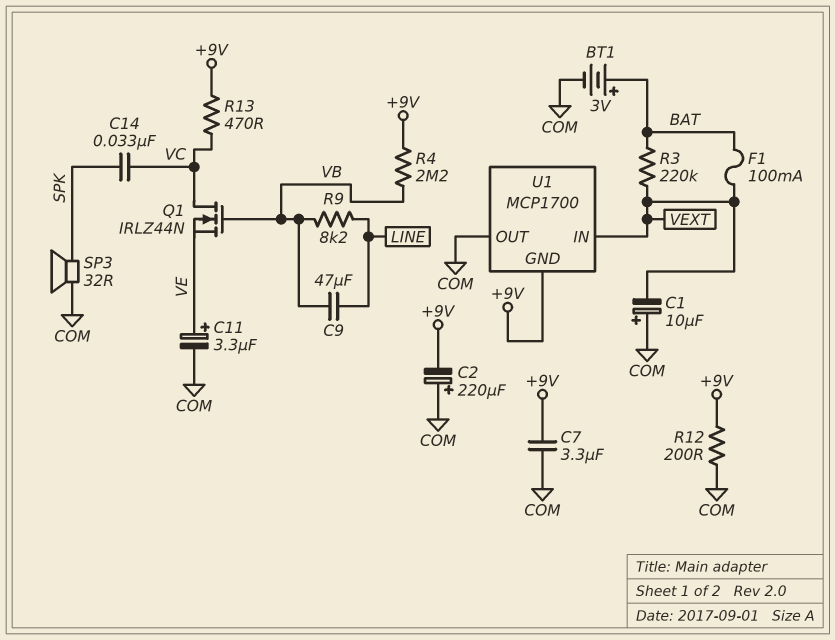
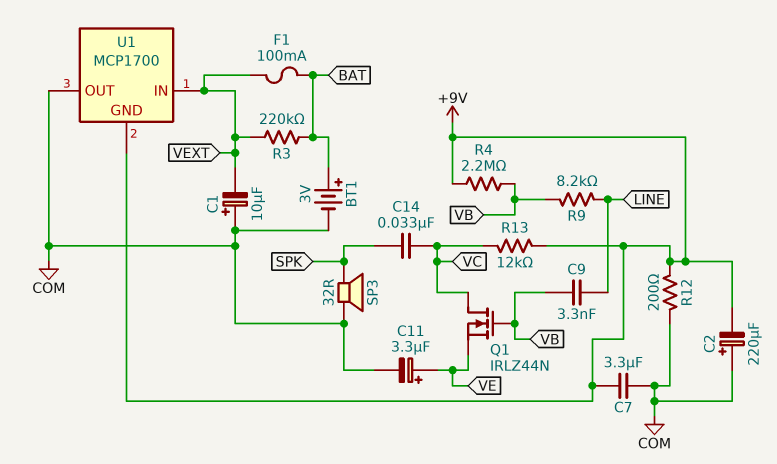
C9: 47uF (LINE, VB) -> 3.3nF (LINE, VB)
R13: 470 (+9V, VC) -> 12k (+9V, VC)

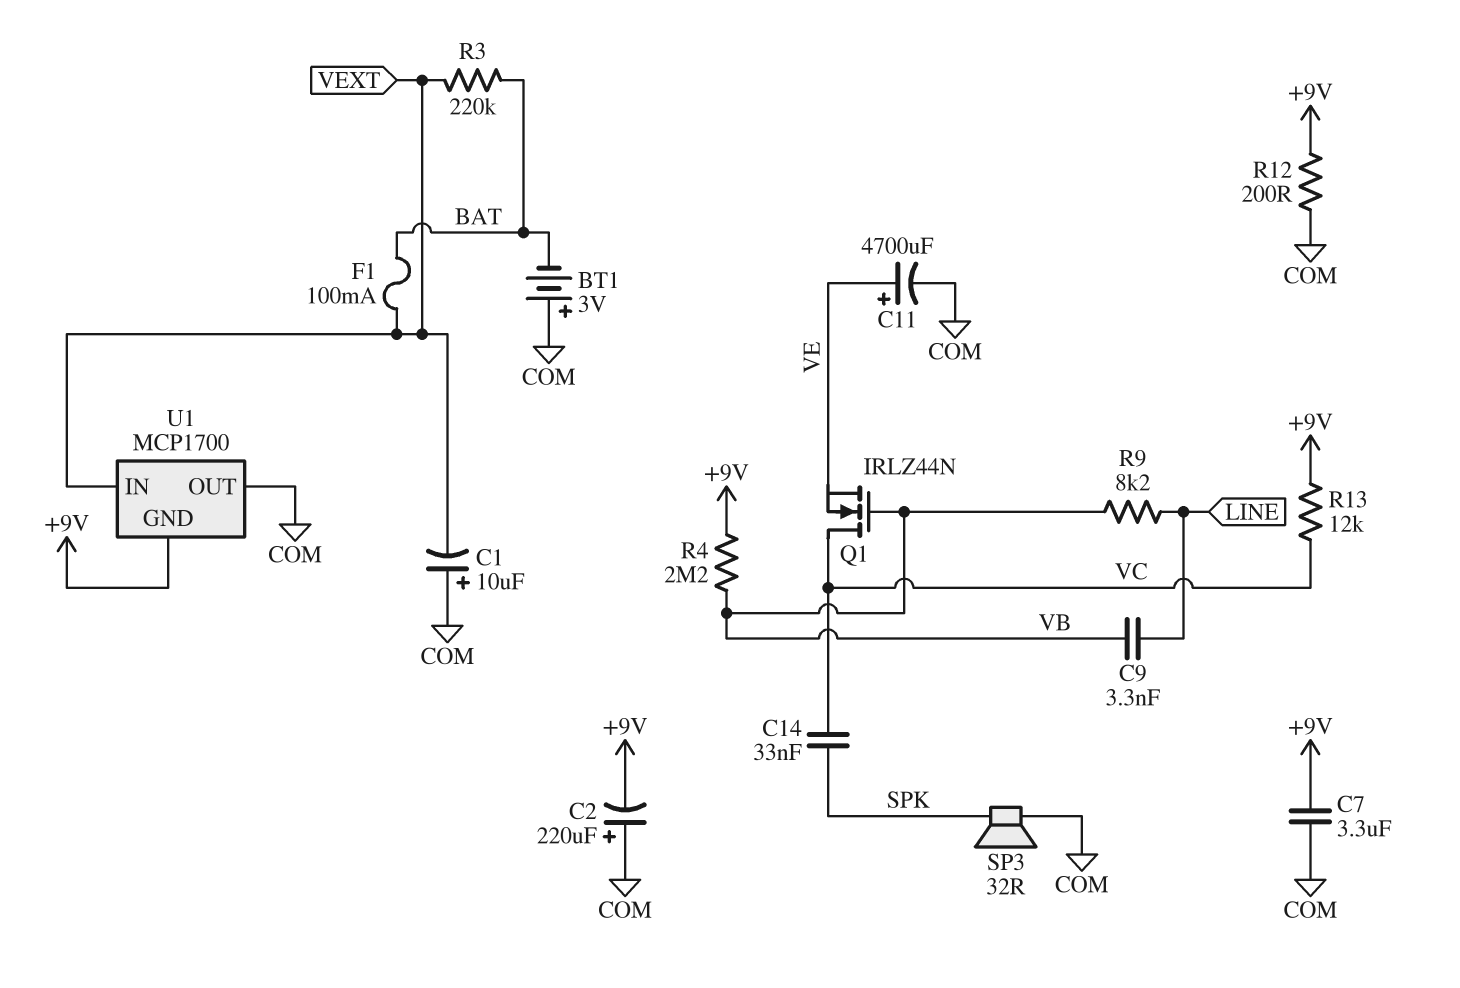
BT1: 3V (plus BAT, minus COM) -> 3V (plus COM, minus BAT)
C11: 3.3uF (plus VE, minus COM) -> 4700uF (plus VE, minus COM)

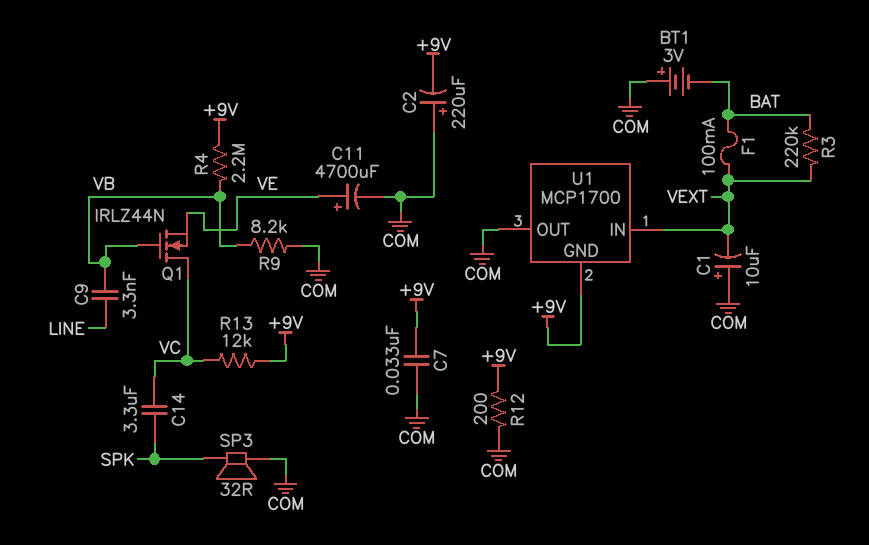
C7: 3.3uF (+9V, COM) -> 33nF (+9V, COM)
C14: 33nF (SPK, VC) -> 3.3uF (SPK, VC)
R9: 8.2k (LINE, VB) -> 8.2k (COM, VB)

